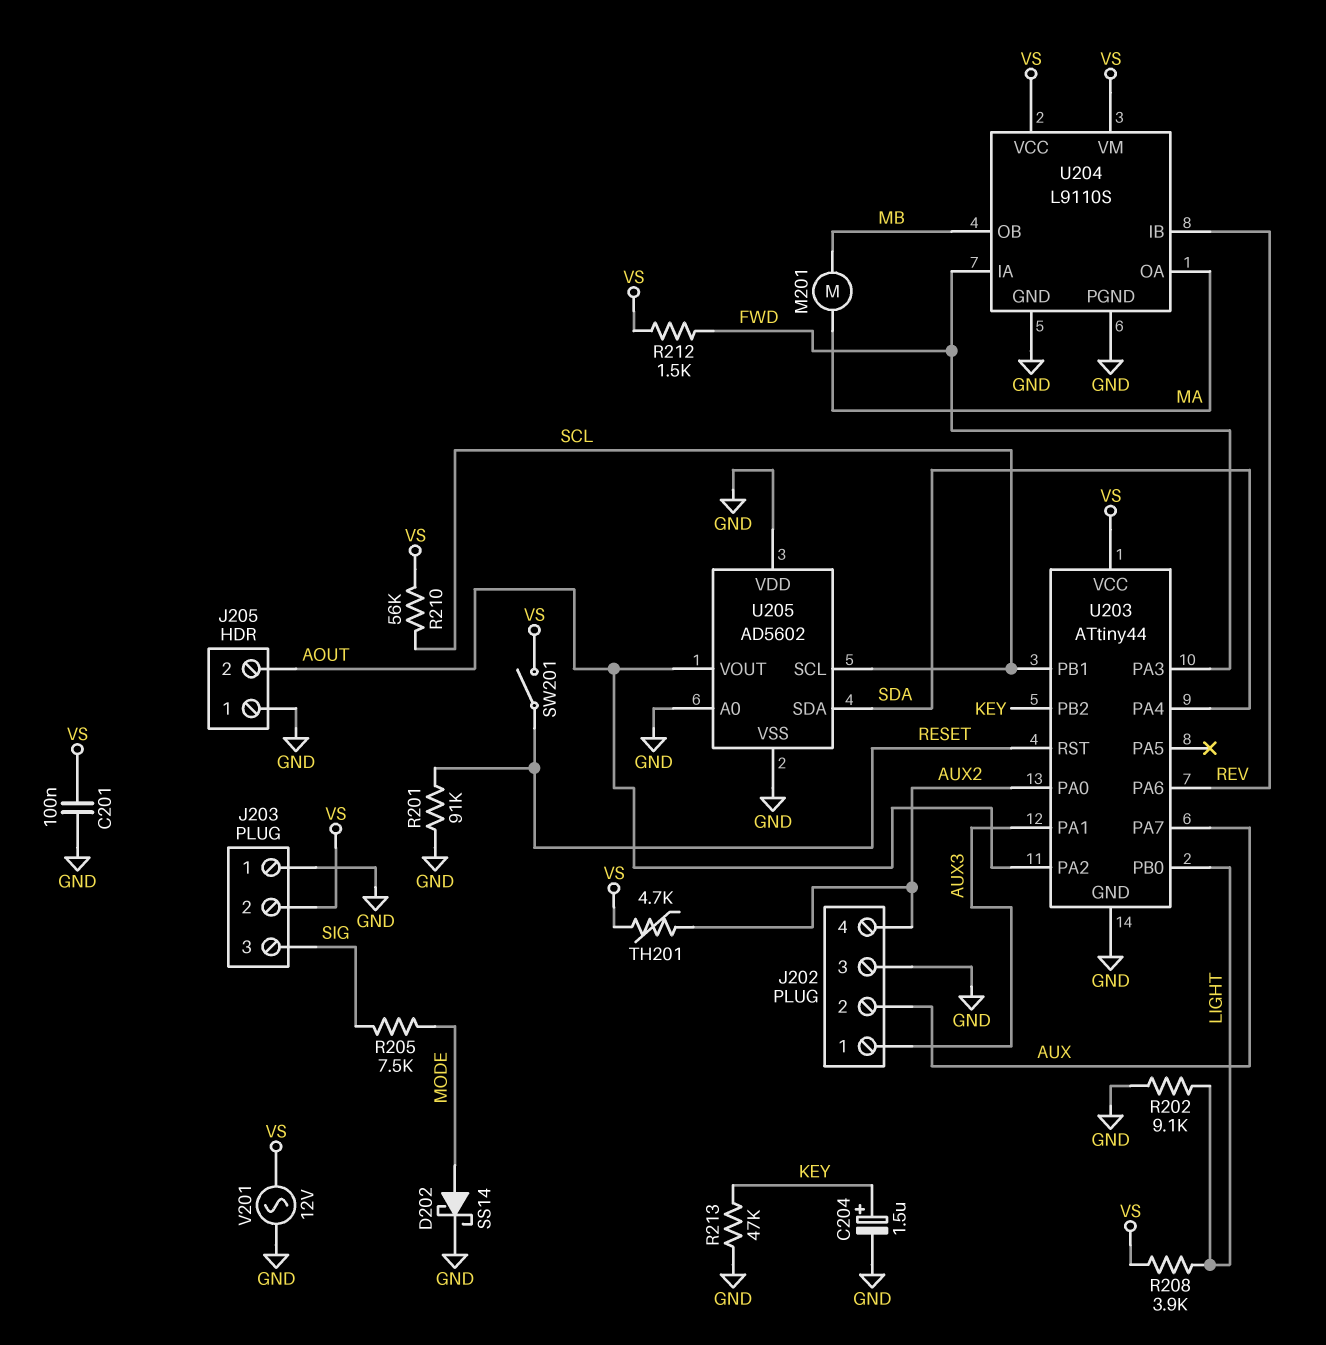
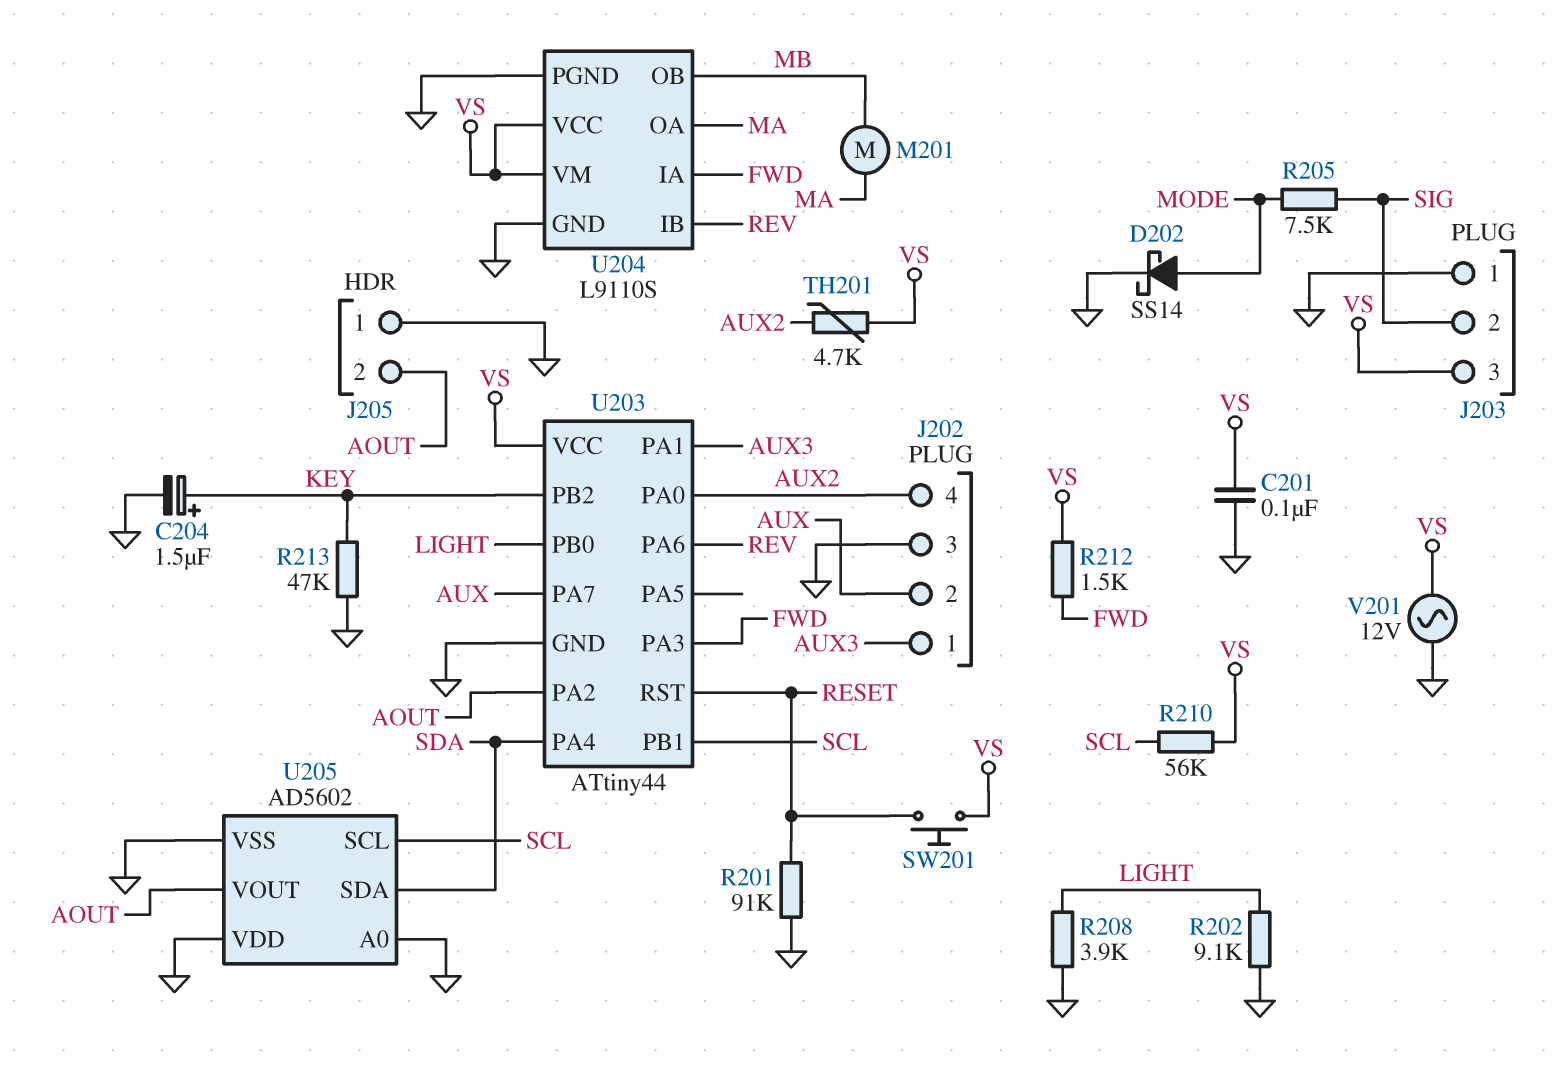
J203 pin 2: VS -> SIG
J203 pin 3: SIG -> VS
R208: 3.9k (LIGHT, VS) -> 3.9k (GND, LIGHT)
SW201: switch (RESET, VS) -> button (RESET, VS)

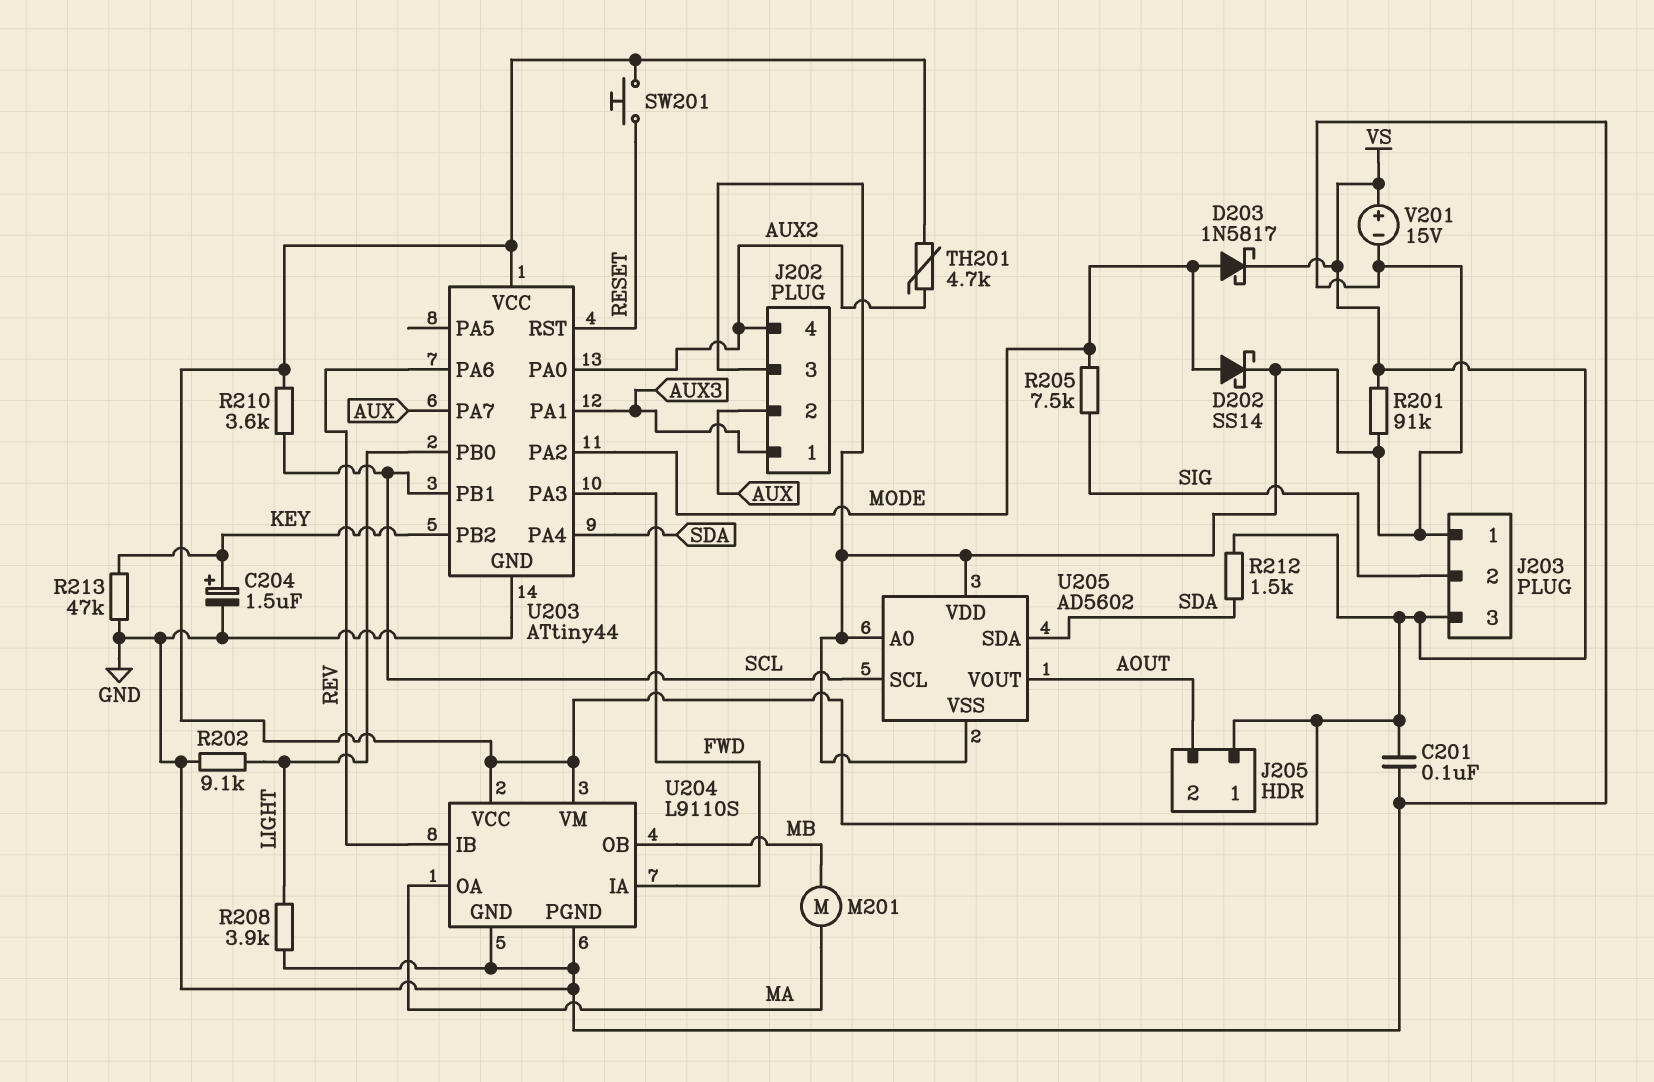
D203: none -> schottky 1N5817 (A MODE, K VS)
J205 pin 1: GND -> VS
R201: 91k (GND, RESET) -> 91k (GND, VS)
R210: 56k (SCL, VS) -> 3.6k (SCL, VS)
R212: 1.5k (FWD, VS) -> 1.5k (SDA, VS)
U203 pin PA2: AOUT -> MODE
V201: AC 12V (GND, VS) -> 15V (plus VS, minus GND)

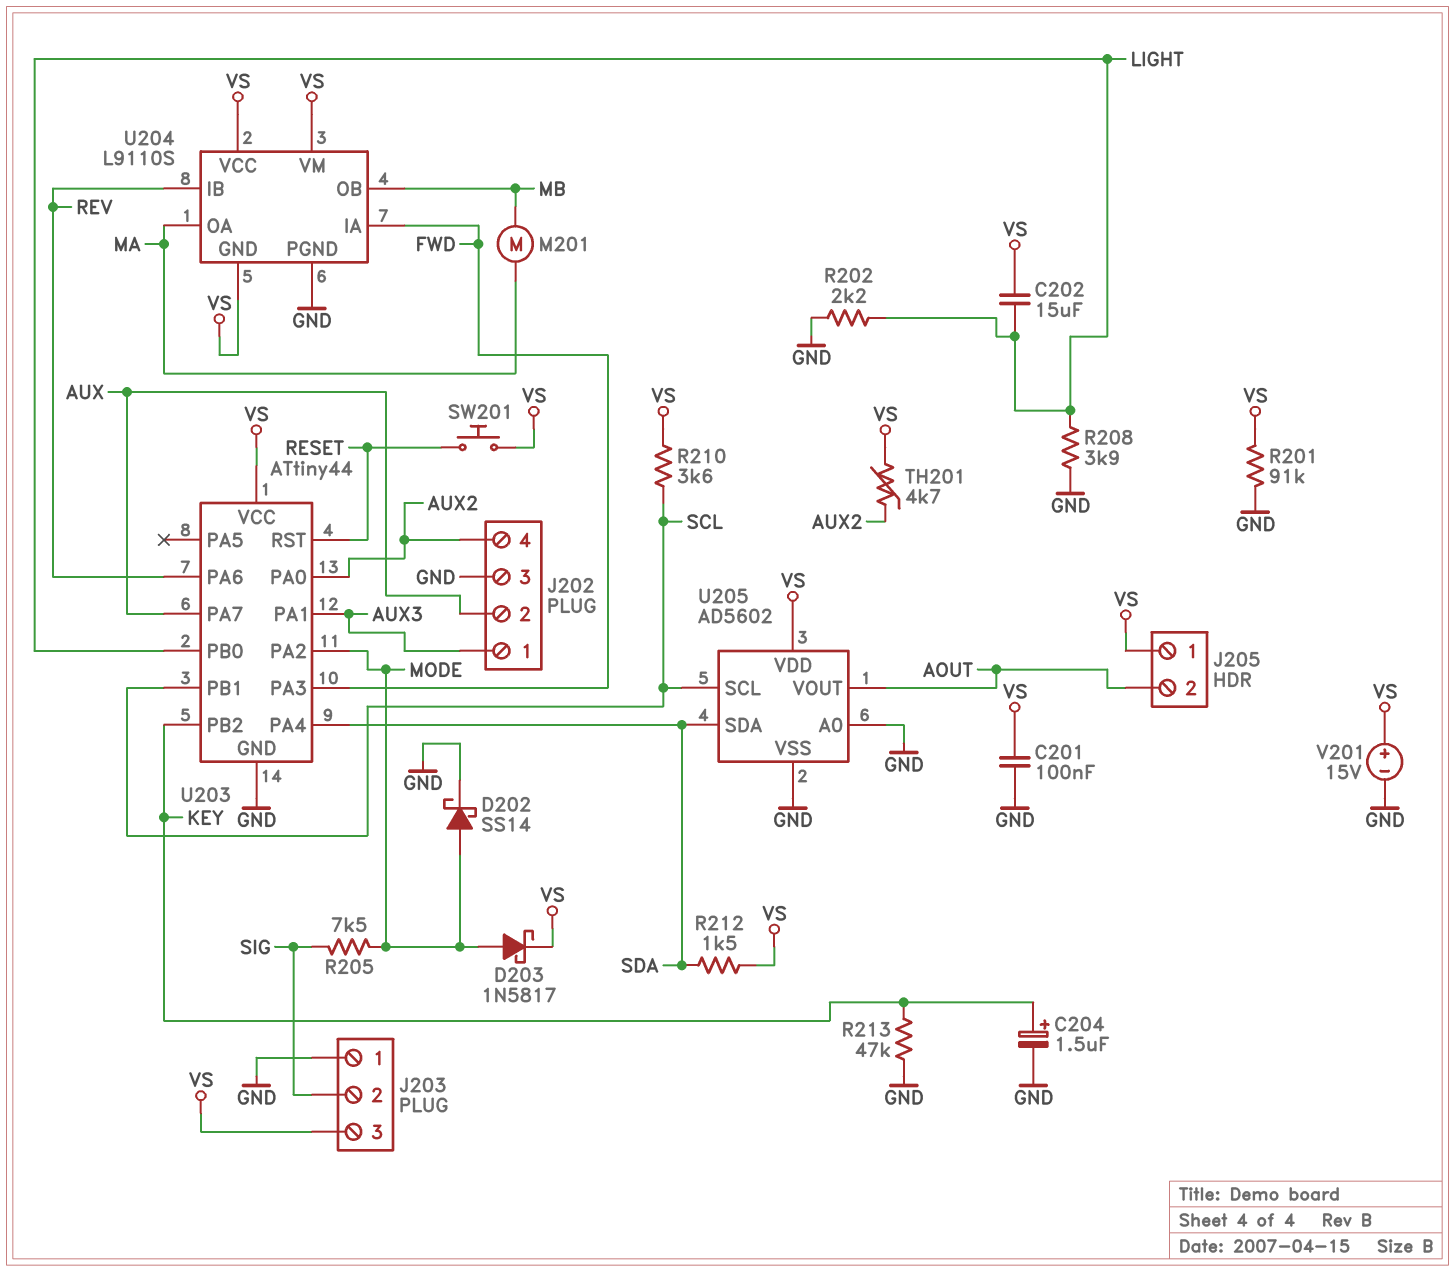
C202: none -> 15uF (LIGHT, VS)
R202: 9.1k (GND, LIGHT) -> 2.2k (GND, LIGHT)
U204 pin GND: GND -> VS
U205 pin VDD: GND -> VS

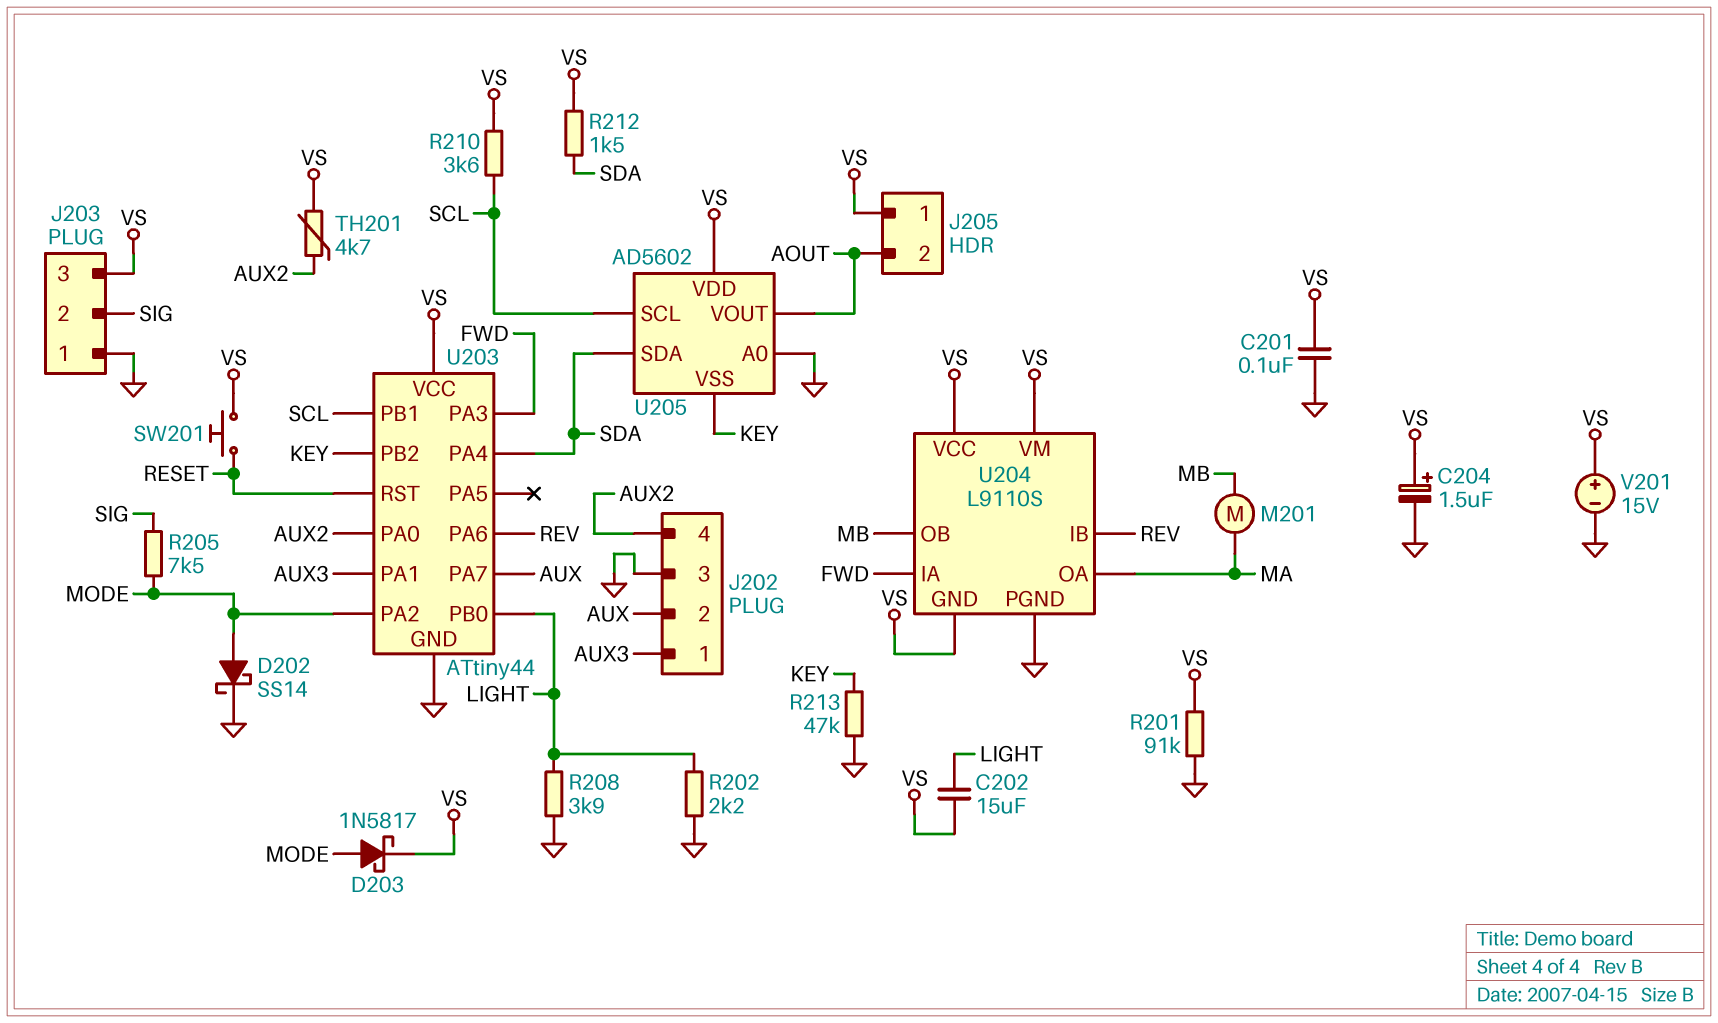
C204: 1.5uF (plus KEY, minus GND) -> 1.5uF (plus VS, minus GND)
U205 pin VSS: GND -> KEY

